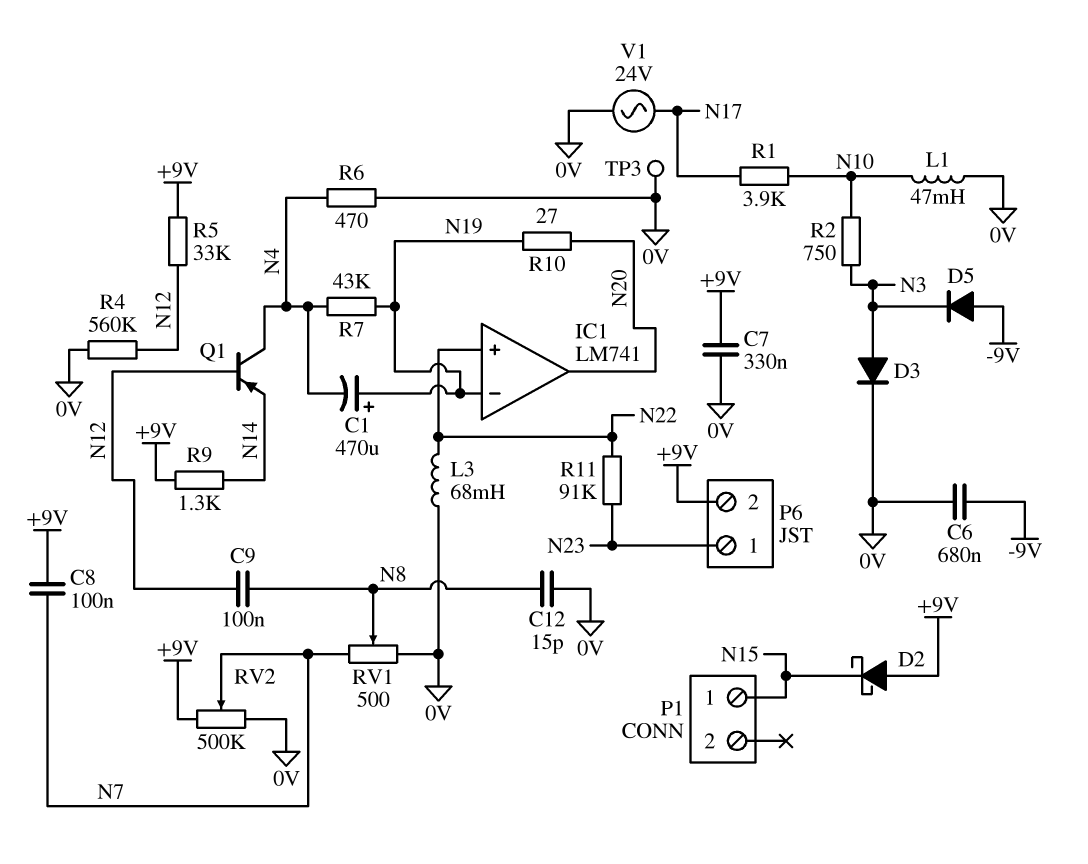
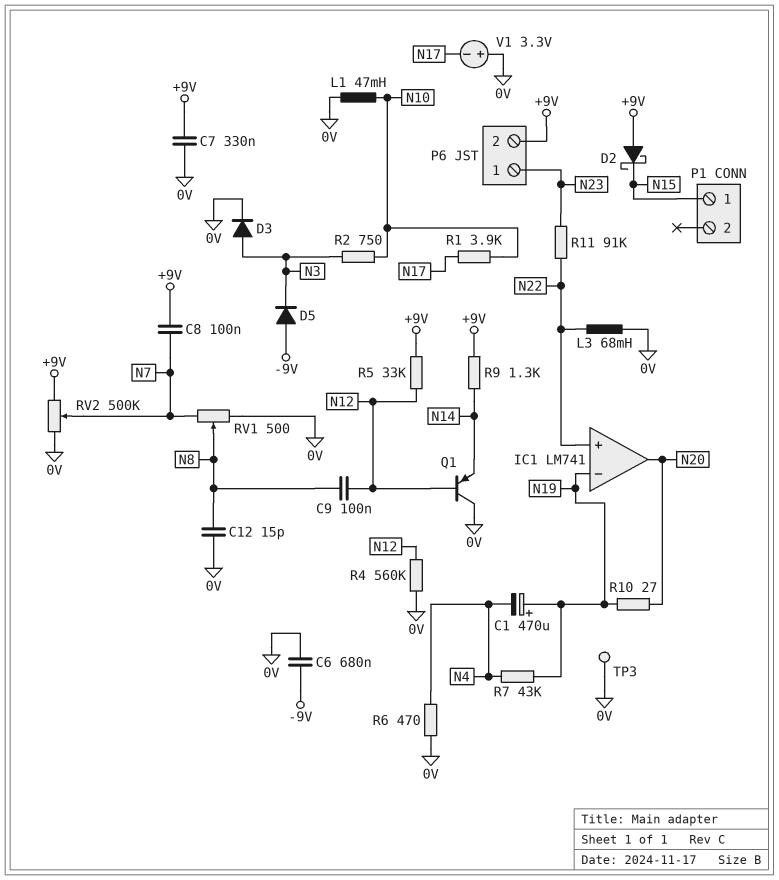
Q1: PNP (B N12, C N4, E N14) -> PNP (B N12, C 0V, E N14)
V1: AC 24V (0V, N17) -> 3.3V (plus 0V, minus N17)

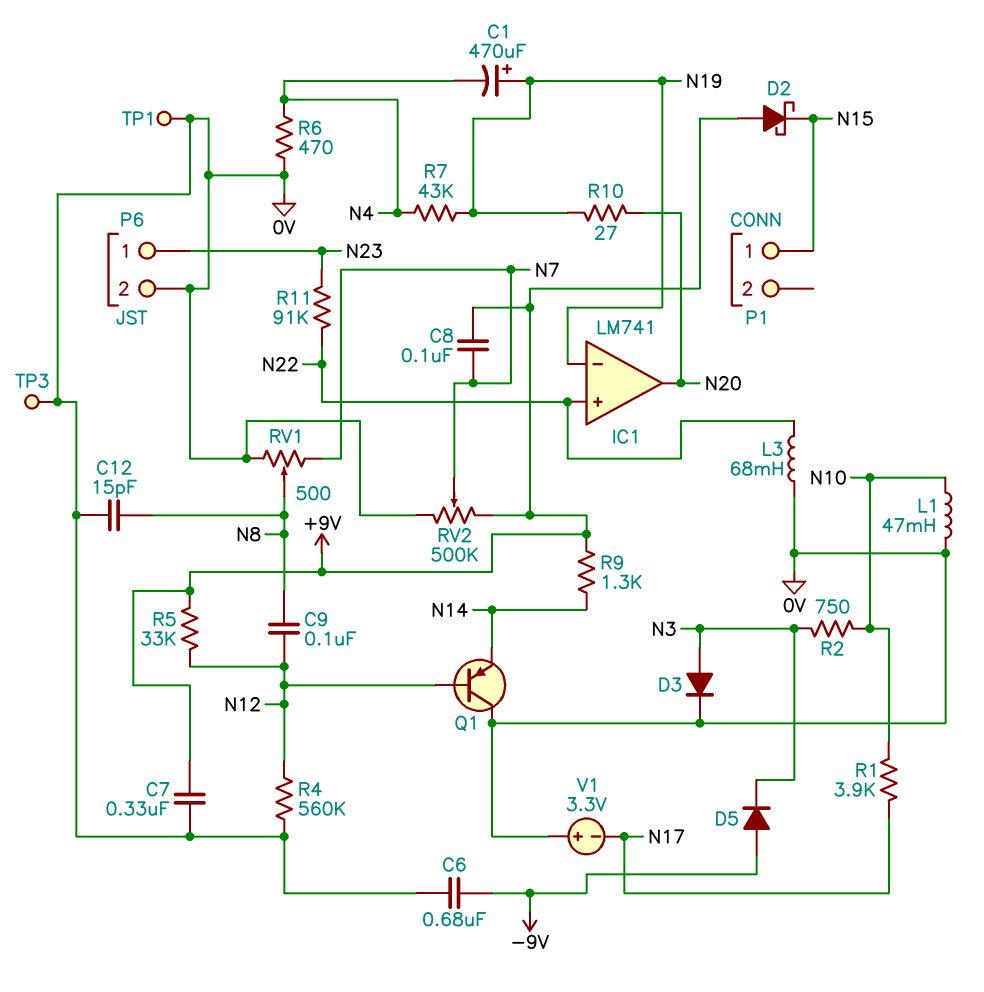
P6 pin 2: +9V -> 0V
TP1: none -> test point (0V)

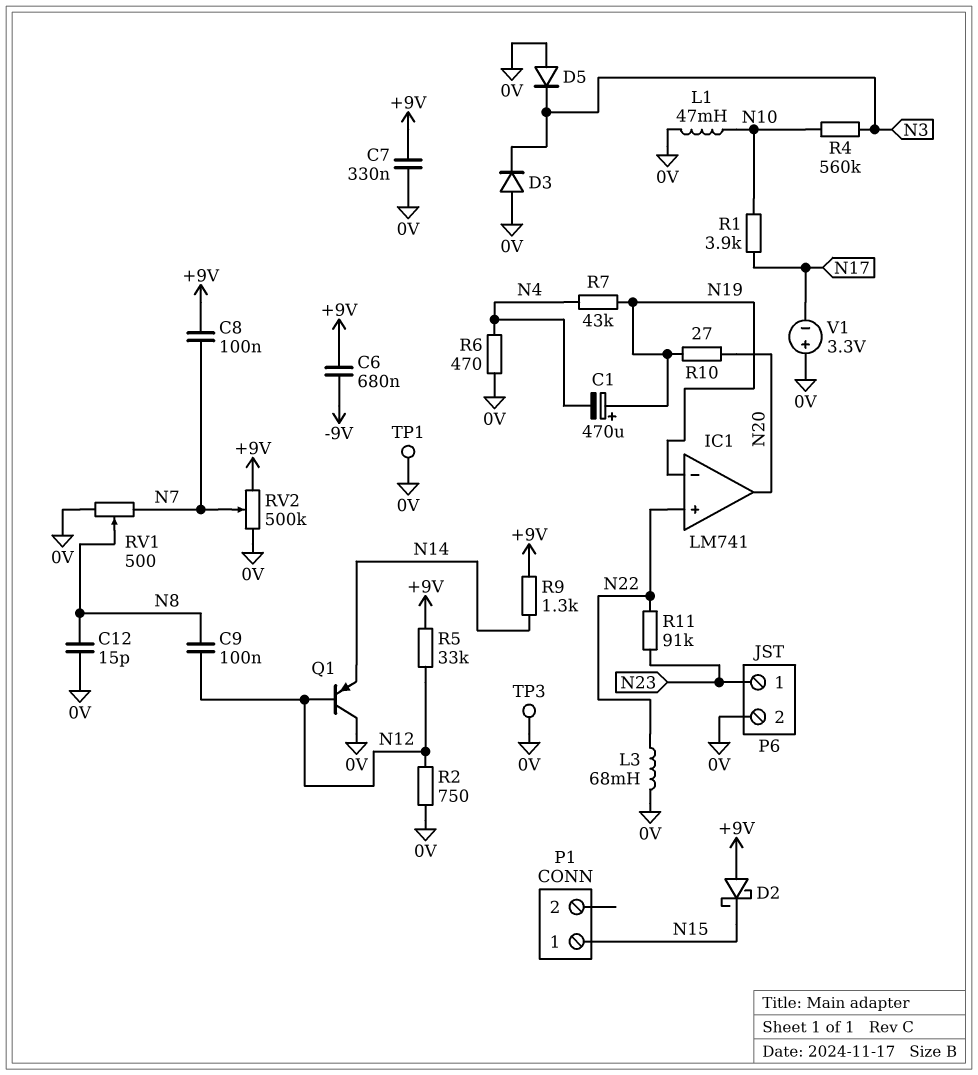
C6: 680nF (-9V, 0V) -> 680nF (+9V, -9V)
D3: diode (A N3, K 0V) -> diode (A 0V, K N3)
D5: diode (A -9V, K N3) -> diode (A 0V, K N3)
R2: 750 (N3, N10) -> 750 (0V, N12)
R4: 560k (0V, N12) -> 560k (N3, N10)

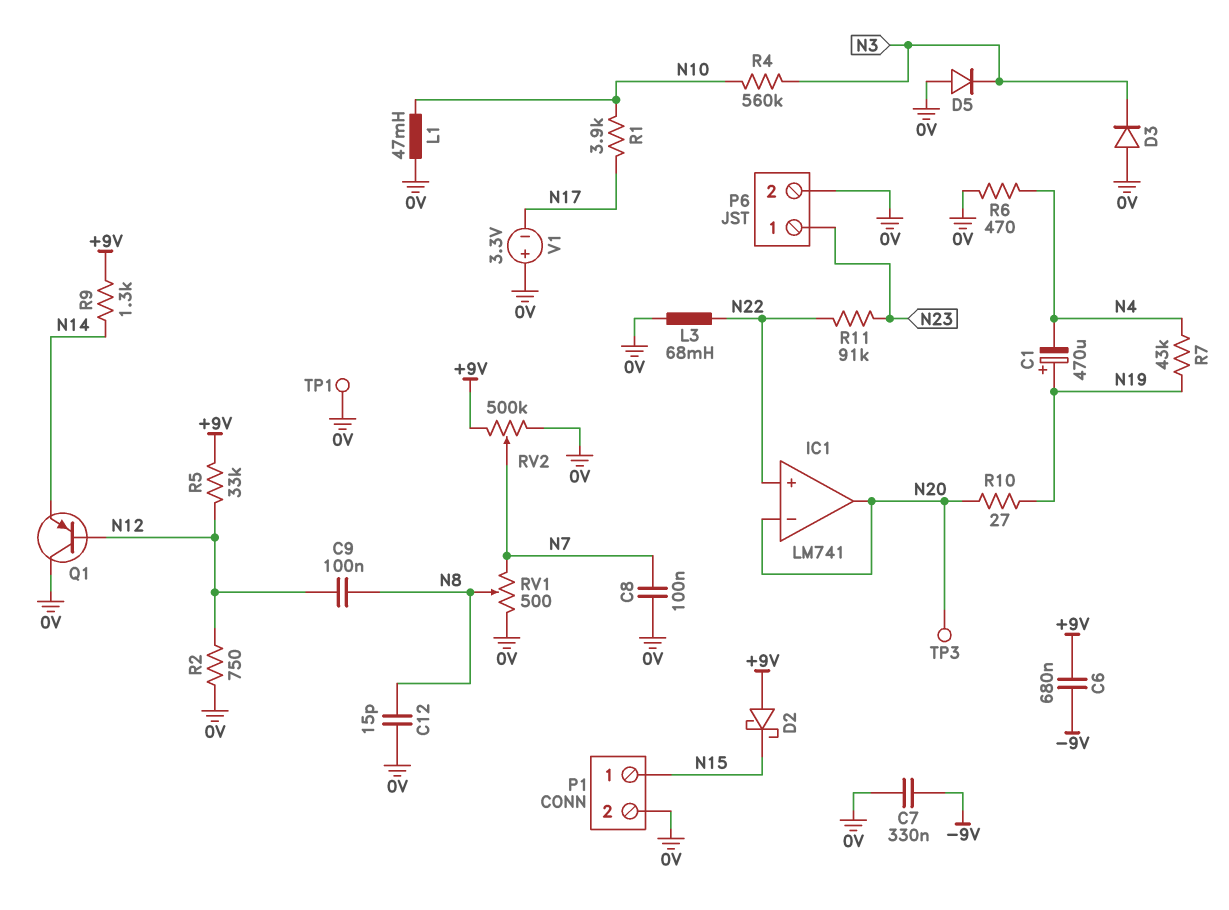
C7: 330nF (+9V, 0V) -> 330nF (-9V, 0V)
C8: 100nF (+9V, N7) -> 100nF (0V, N7)
IC1 pin in-: N19 -> N20
P1 pin 2: none -> 0V
TP3: test point (0V) -> test point (N20)

